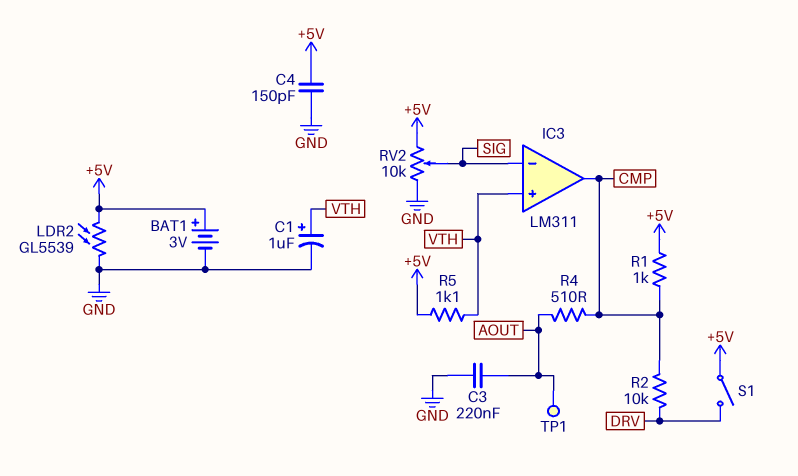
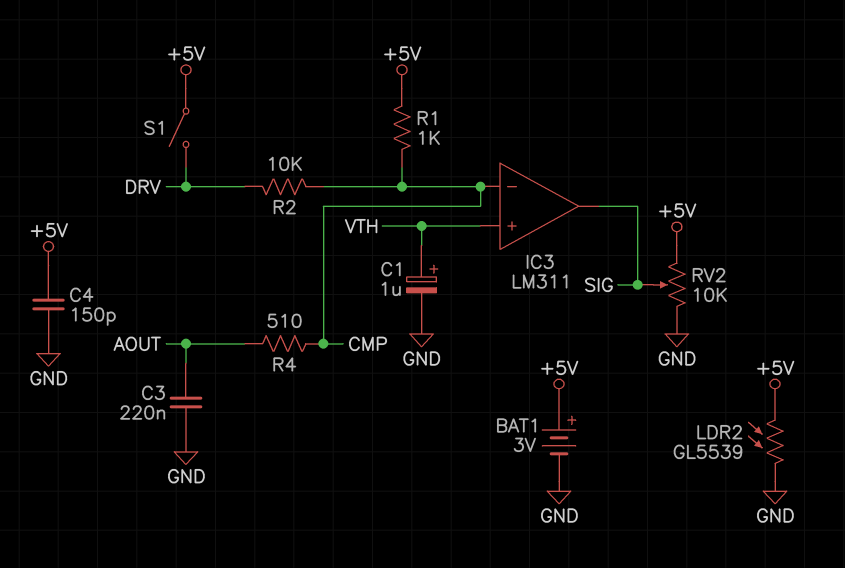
IC3 pin in-: SIG -> CMP
IC3 pin out: CMP -> SIG
R5: 1.1k (+5V, VTH) -> none
TP1: test point (AOUT) -> none

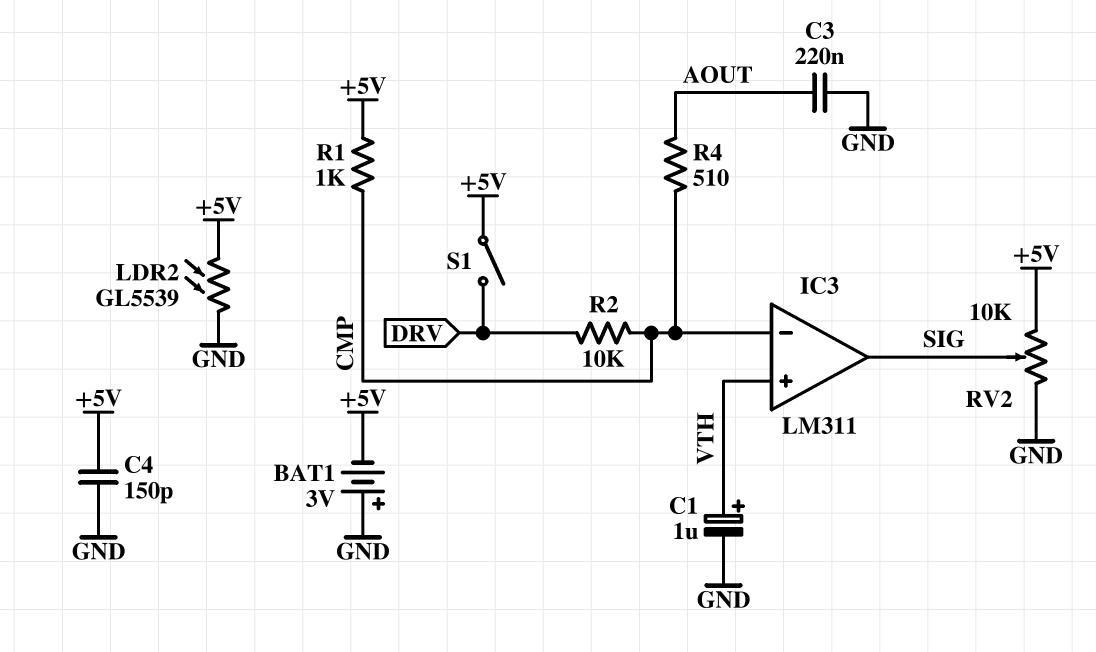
BAT1: 3V (plus +5V, minus GND) -> 3V (plus GND, minus +5V)

